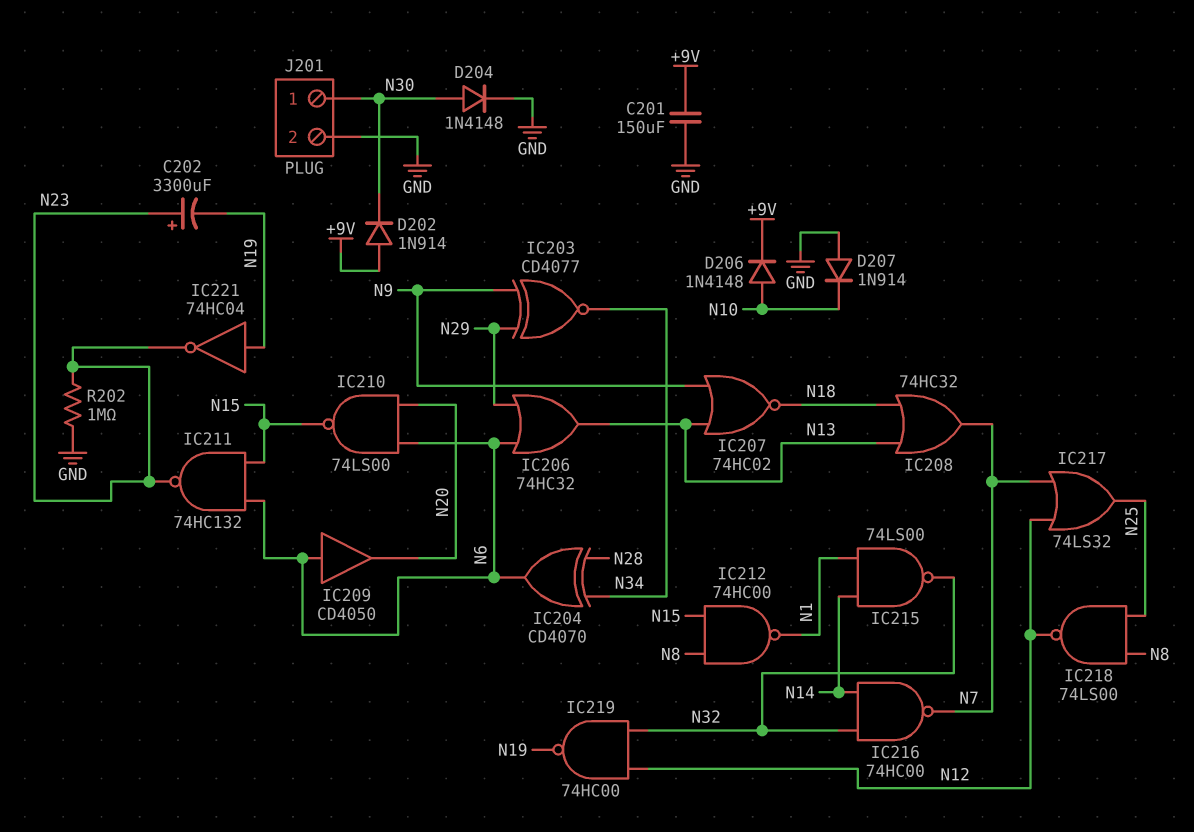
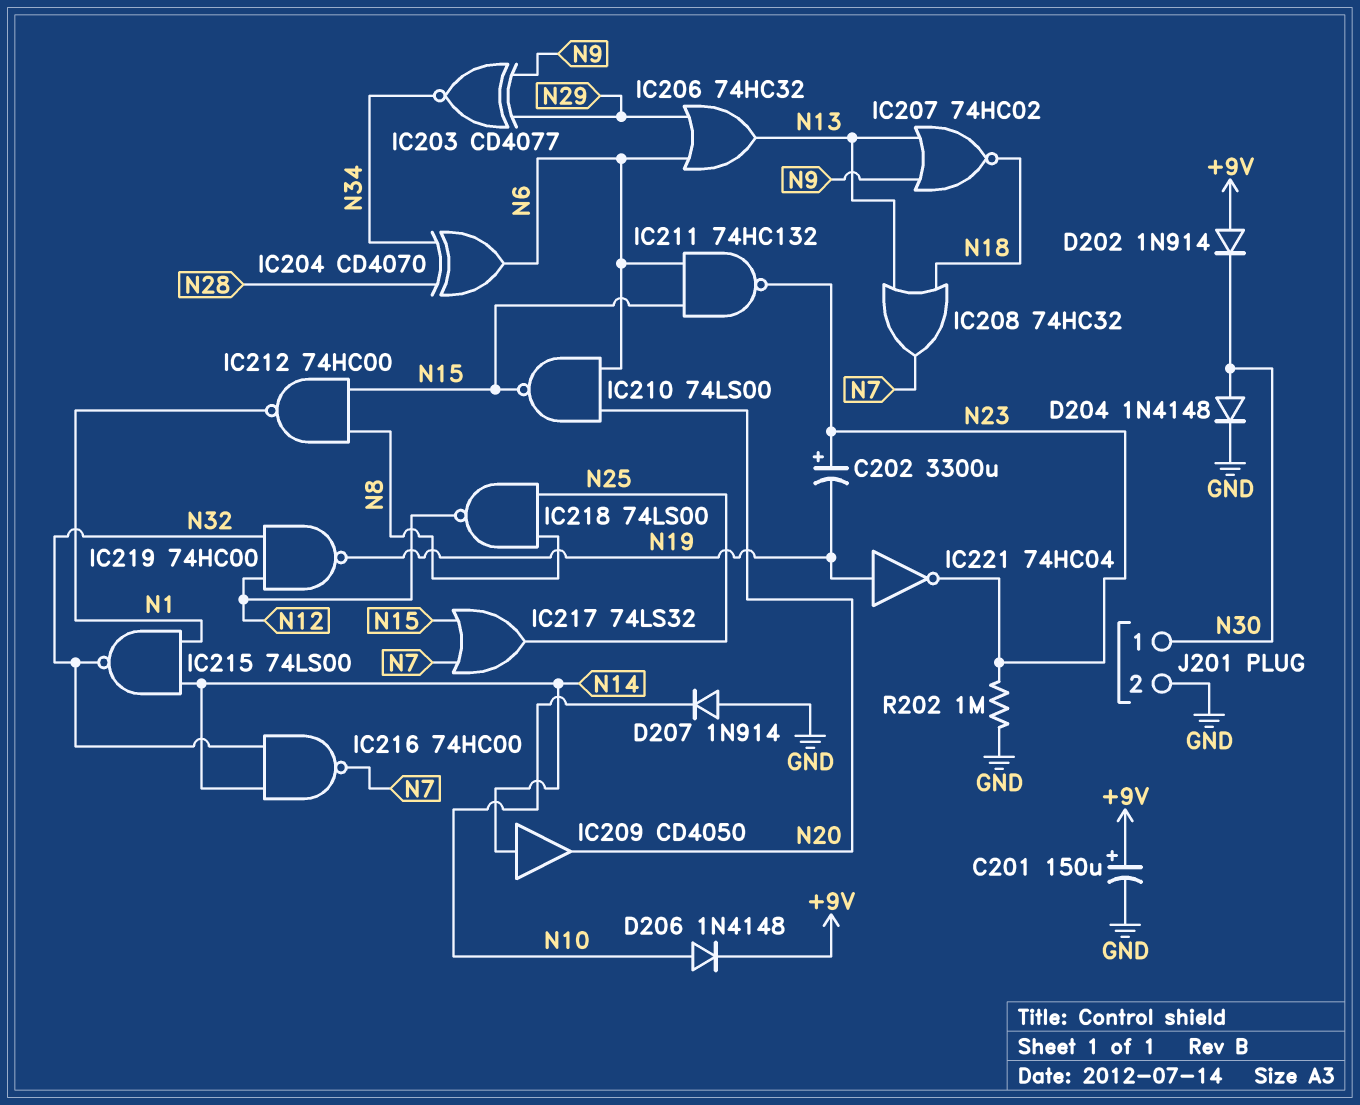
C201: 150uF (+9V, GND) -> 150uF (plus +9V, minus GND)
IC209: buffer CD4050 (in N6, out N20) -> buffer CD4050 (in N14, out N20)
IC217: OR 74LS32 (in N7, in N12, out N25) -> OR 74LS32 (in N7, in N15, out N25)

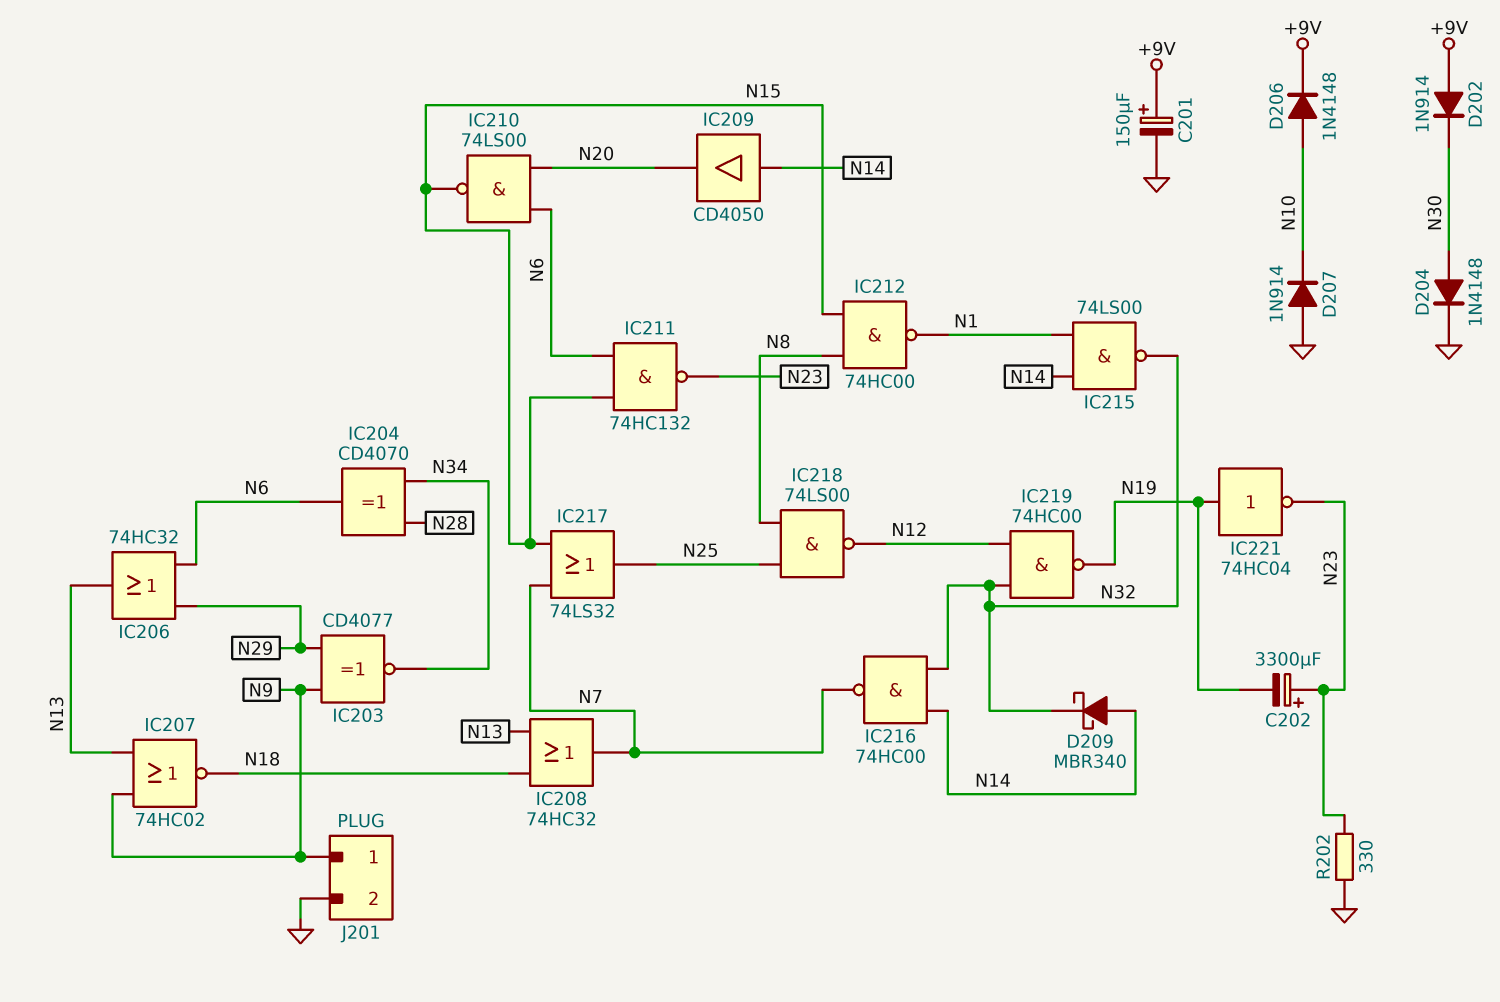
D209: none -> schottky MBR340 (A N14, K N32)
J201 pin 1: N30 -> N9
R202: 1M (GND, N23) -> 330 (GND, N23)

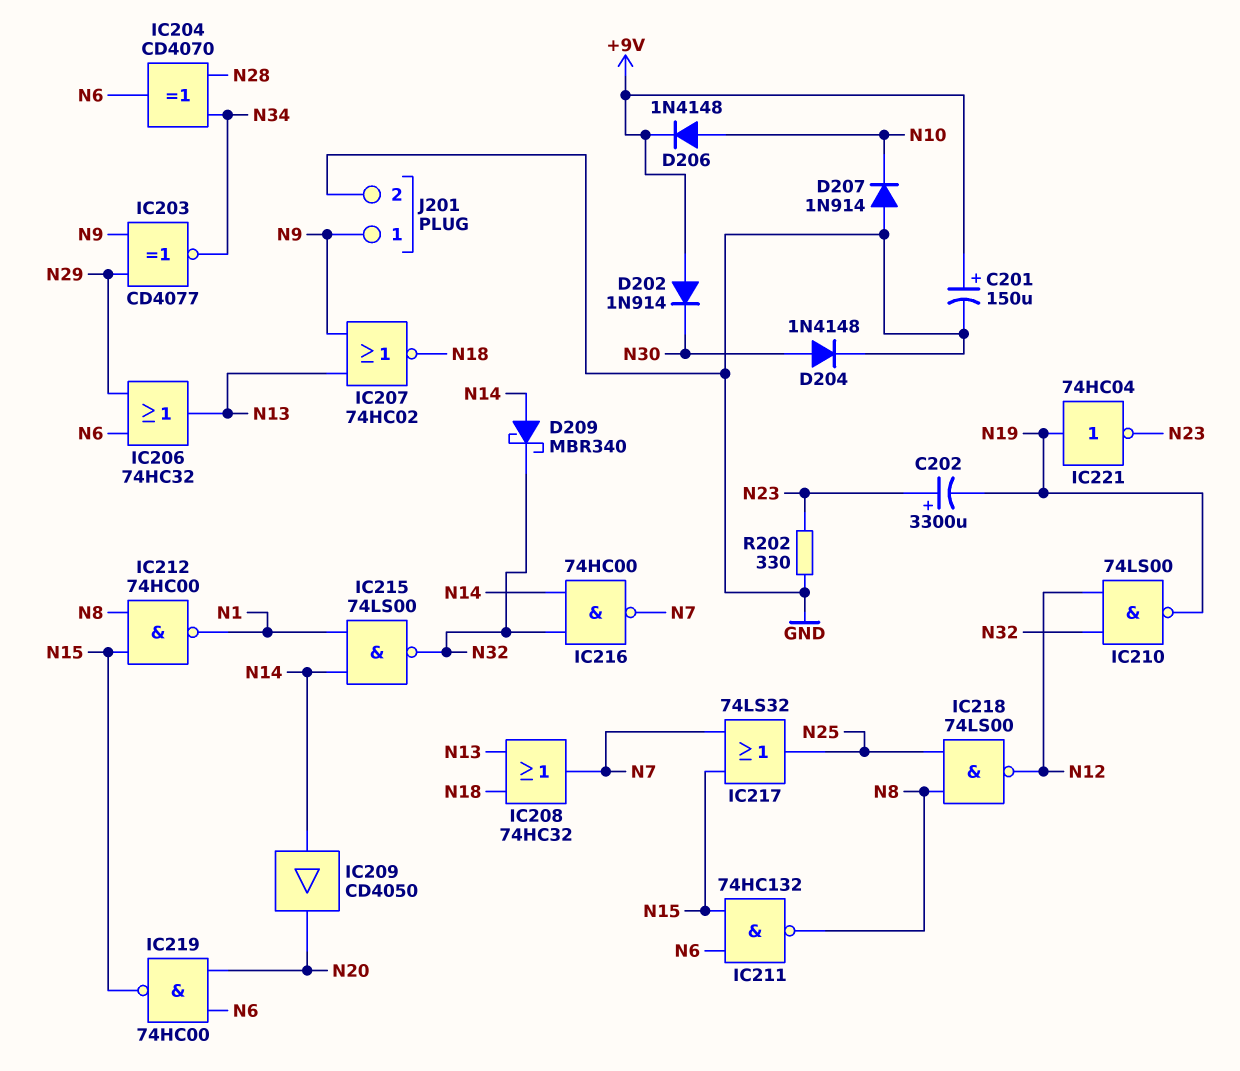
IC210: NAND 74LS00 (in N6, in N20, out N15) -> NAND 74LS00 (in N12, in N32, out N19)
IC211: NAND 74HC132 (in N6, in N15, out N23) -> NAND 74HC132 (in N6, in N15, out N8)
IC219: NAND 74HC00 (in N12, in N32, out N19) -> NAND 74HC00 (in N6, in N20, out N15)

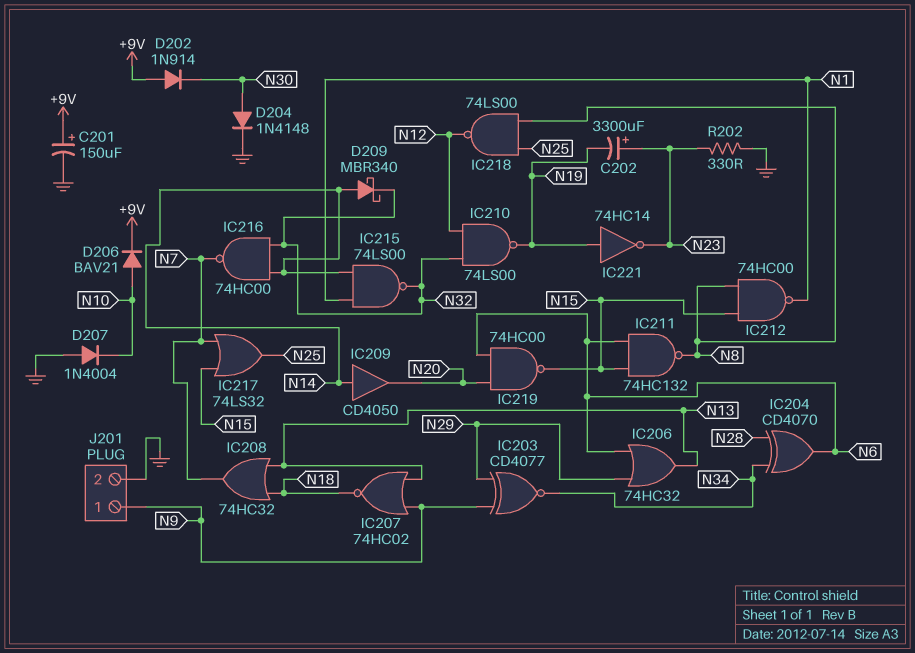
D206: diode 1N4148 (A N10, K +9V) -> diode BAV21 (A N10, K +9V)
D207: diode 1N914 (A GND, K N10) -> diode 1N4004 (A GND, K N10)
IC221: NOT 74HC04 (in N19, out N23) -> NOT 74HC14 (in N19, out N23)

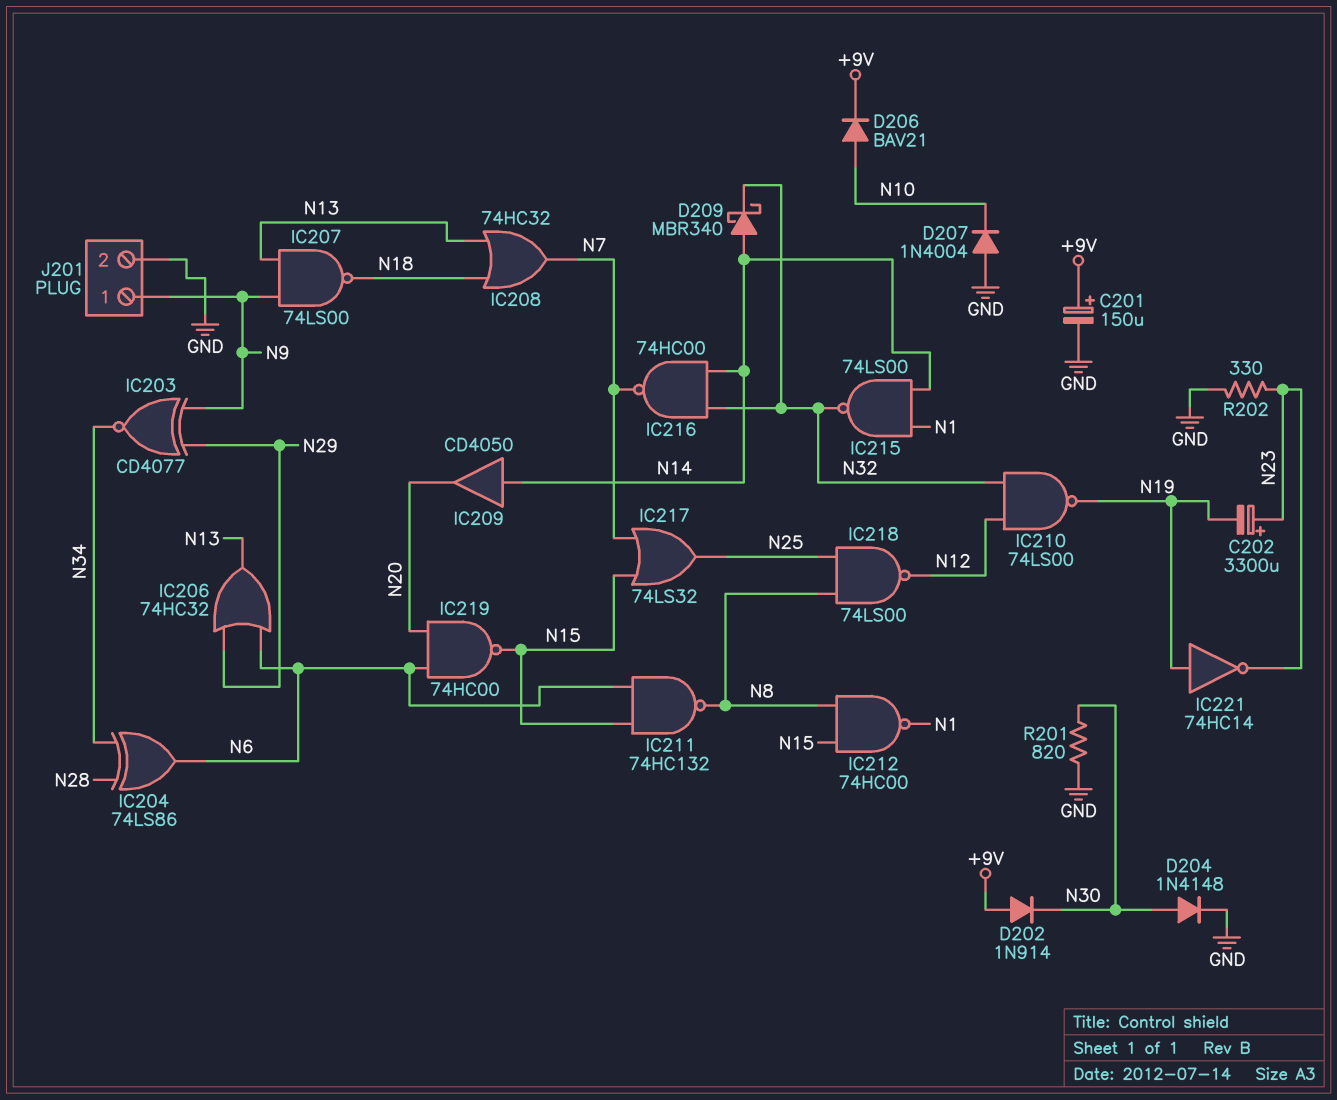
IC204: XOR CD4070 (in N28, in N34, out N6) -> XOR 74LS86 (in N28, in N34, out N6)
IC207: NOR 74HC02 (in N9, in N13, out N18) -> NAND 74LS00 (in N9, in N13, out N18)
R201: none -> 820 (GND, N30)

